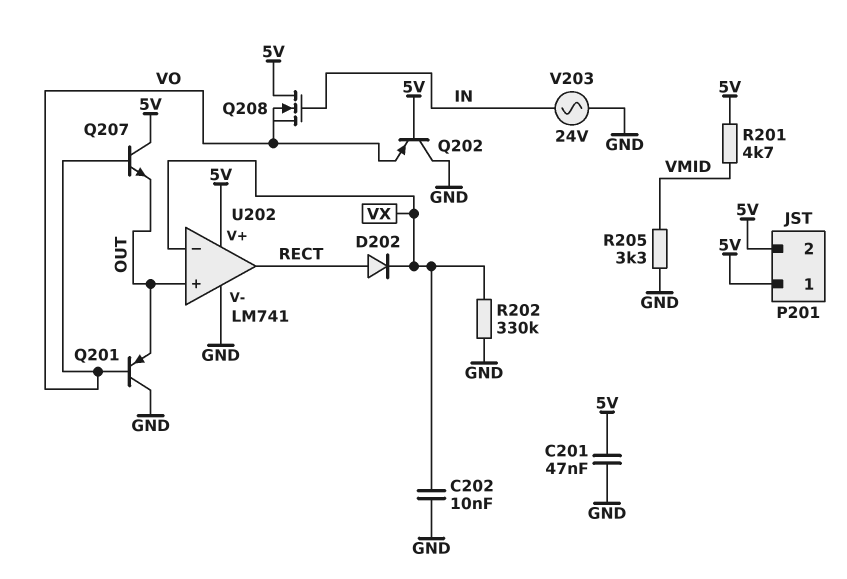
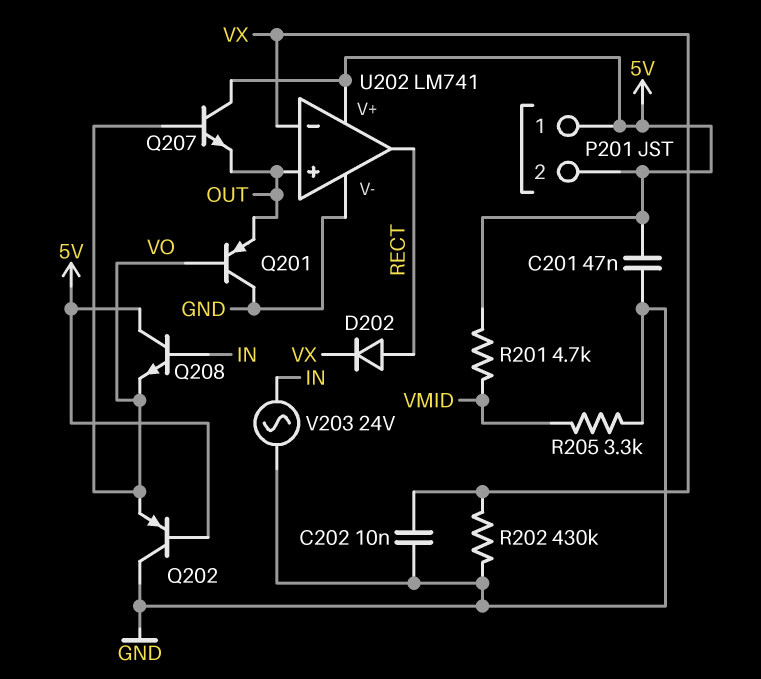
Q208: NMOS (G IN, D 5V, S VO) -> NPN (B IN, C 5V, E VO)
R202: 330k (GND, VX) -> 430k (GND, VX)

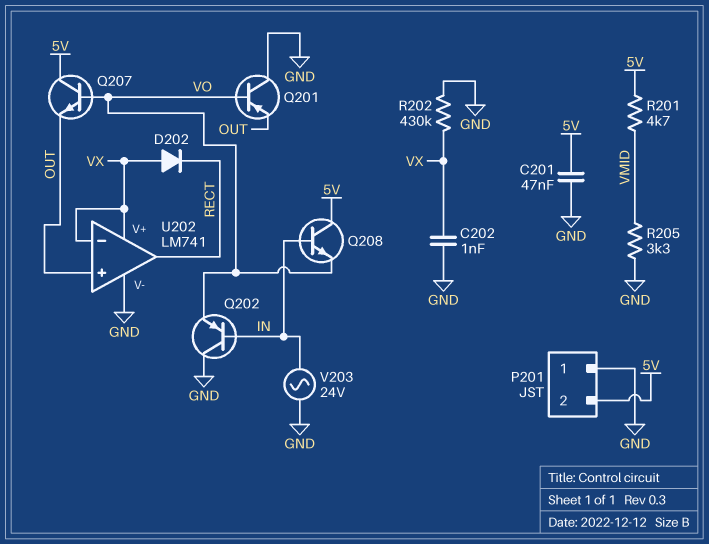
C202: 10nF (GND, VX) -> 1nF (GND, VX)
D202: diode (A RECT, K VX) -> diode (A VX, K RECT)
P201 pin 1: 5V -> GND
Q202: PNP (B 5V, C GND, E VO) -> PNP (B IN, C GND, E VO)
U202 pin V+: 5V -> VX

